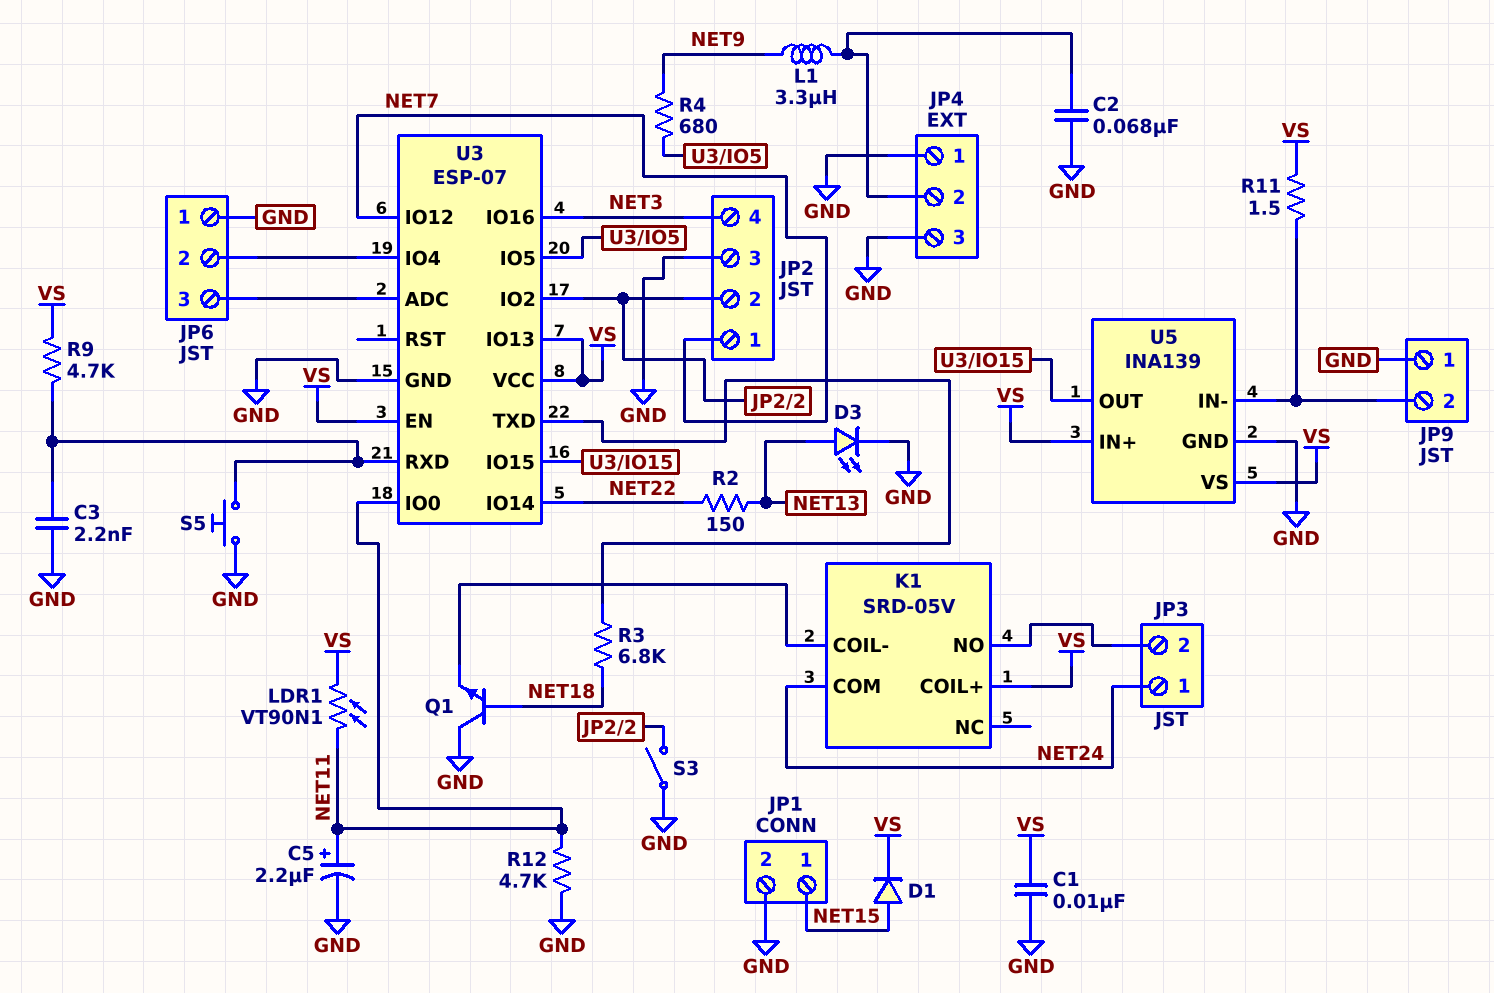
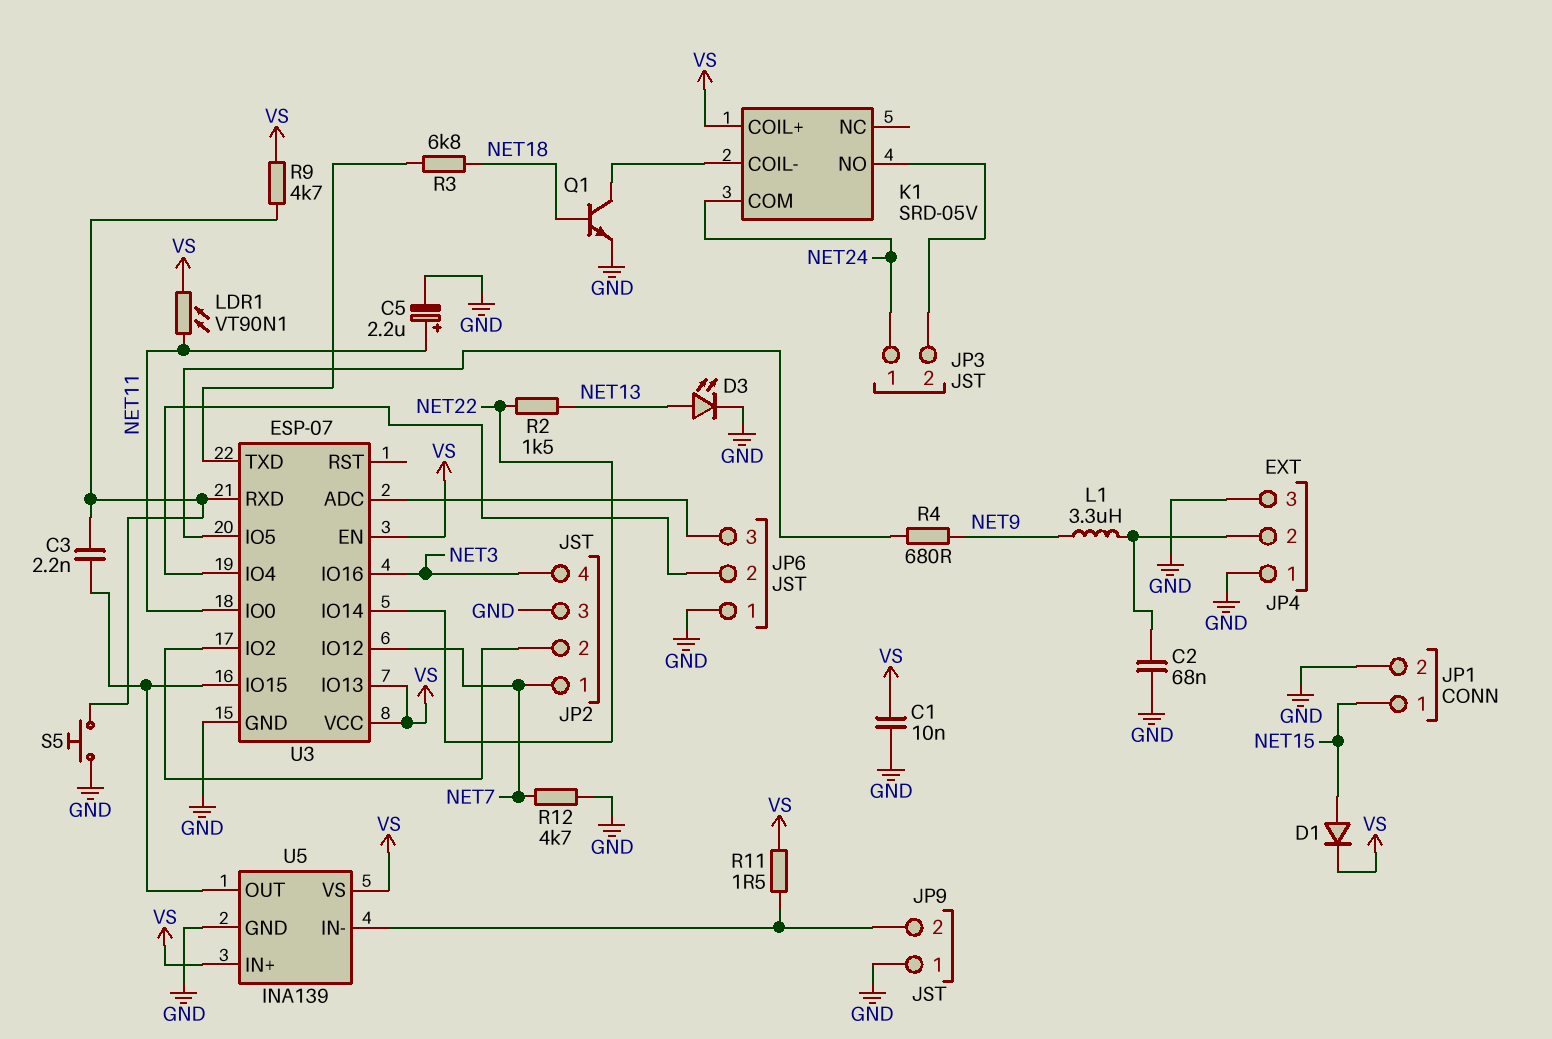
C3: 2.2nF (GND, U3/RXD) -> 2.2nF (U3/IO15, U3/RXD)
Q1: NPN (B NET18, C GND, E K1/COIL-) -> NPN (B NET18, C K1/COIL-, E GND)
R2: 150 (NET13, NET22) -> 1.5k (NET13, NET22)
R12: 4.7k (GND, NET11) -> 4.7k (GND, NET7)
S3: switch (GND, JP2/2) -> none

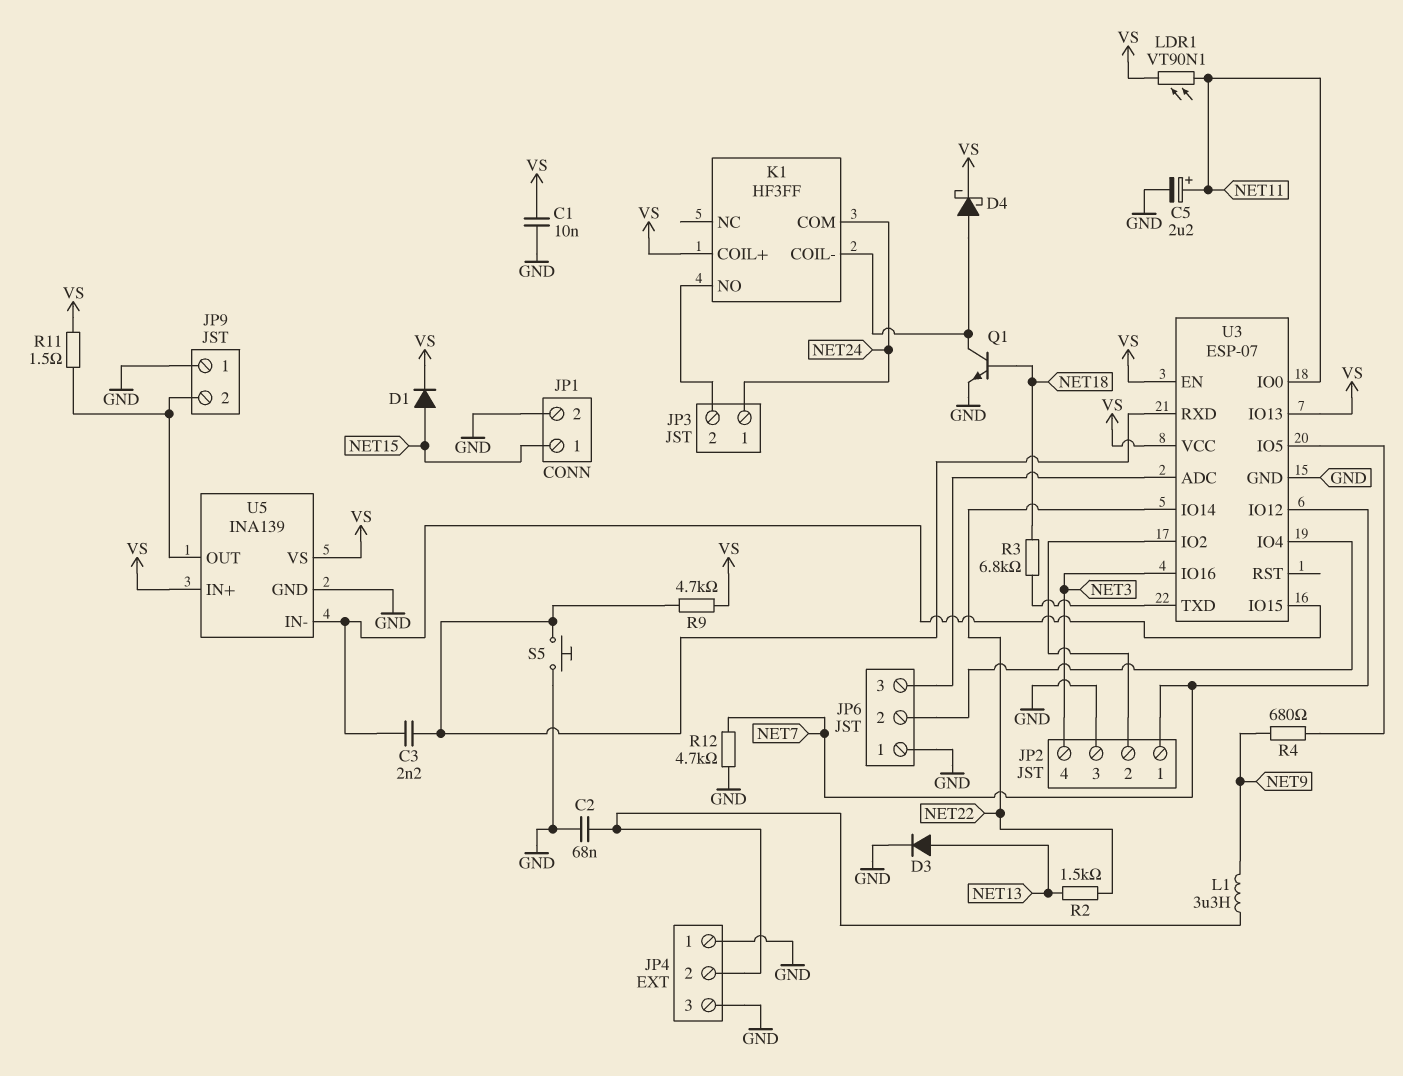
D3: LED (A NET13, K GND) -> diode (A NET13, K GND)
D4: none -> schottky (A K1/COIL-, K VS)
K1: SRD-05V -> HF3FF
U5 pin IN-: JP9/2 -> U3/IO15
U5 pin OUT: U3/IO15 -> JP9/2

